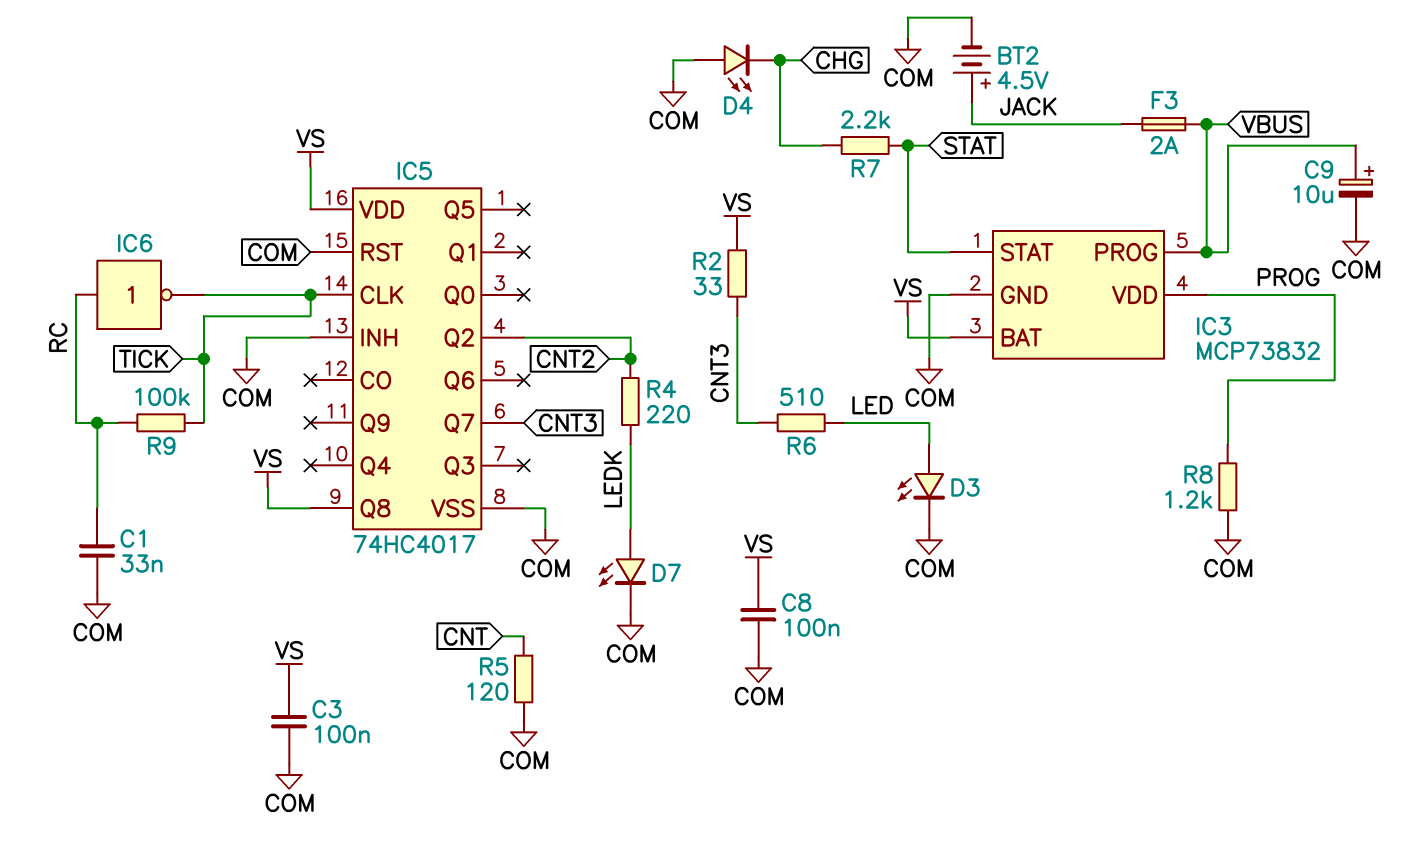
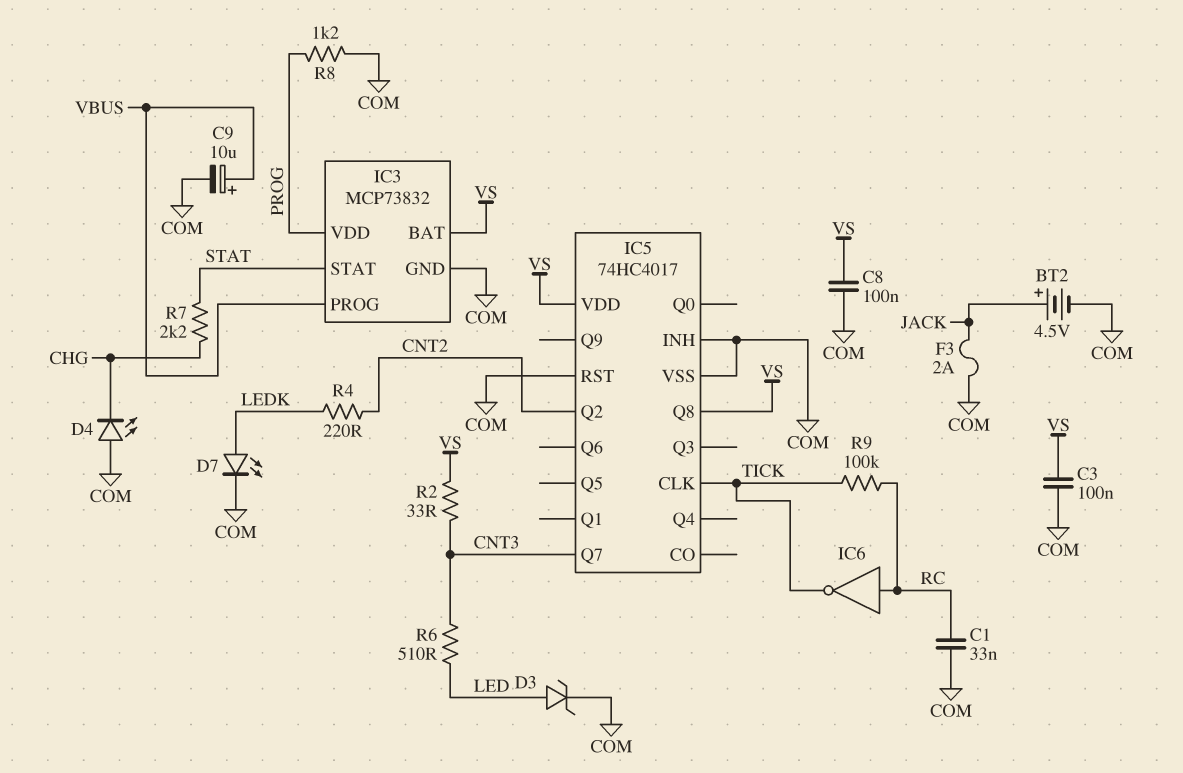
D3: LED (A LED, K COM) -> zener (A LED, K COM)
F3: 2A (JACK, VBUS) -> 2A (COM, JACK)
R5: 120 (CNT, COM) -> none

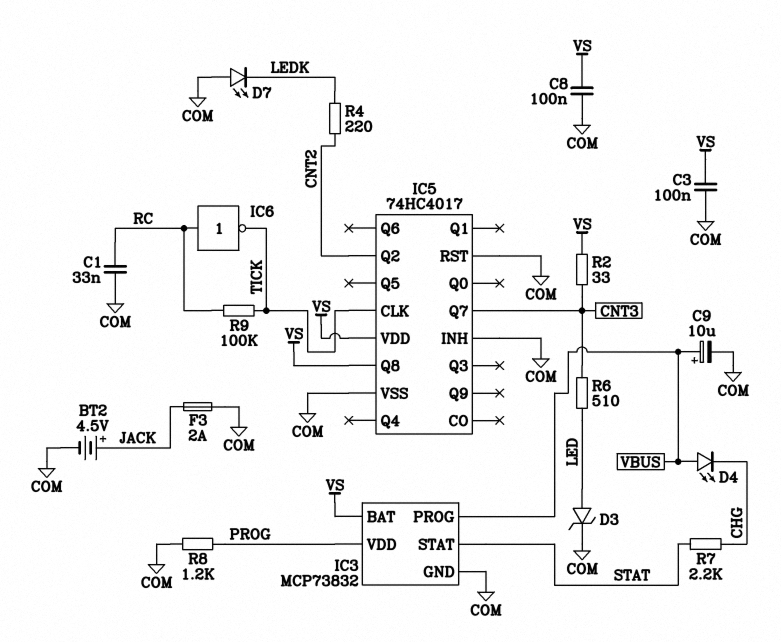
D4: LED (A COM, K CHG) -> LED (A VBUS, K CHG)
D7: LED (A LEDK, K COM) -> LED (A COM, K LEDK)

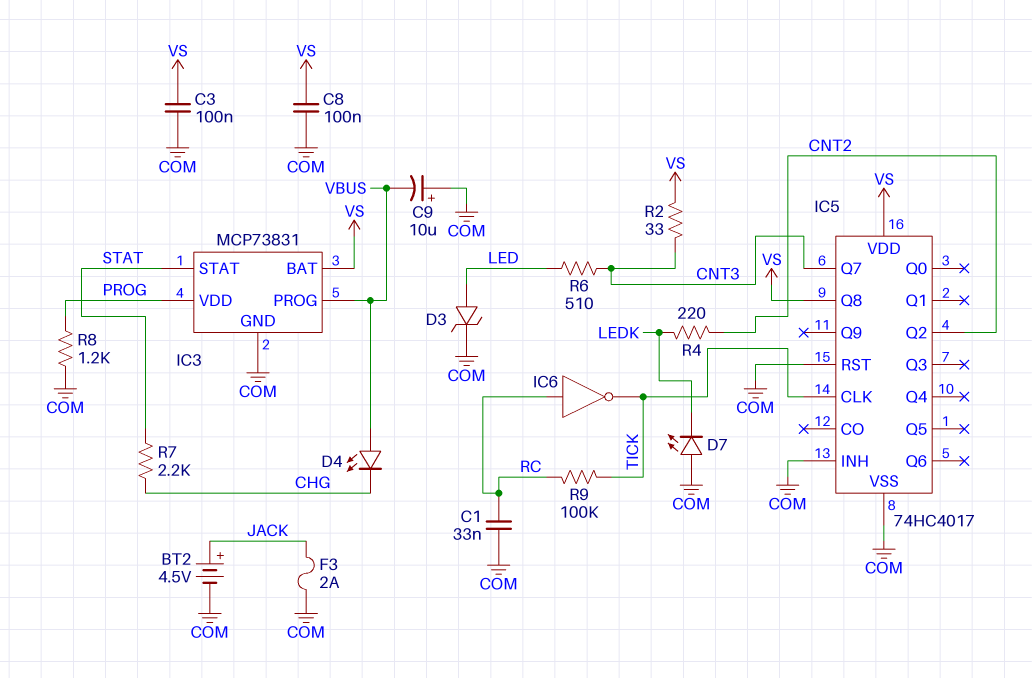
C9: 10uF (plus VBUS, minus COM) -> 10uF (plus COM, minus VBUS)
IC3: MCP73832 -> MCP73831

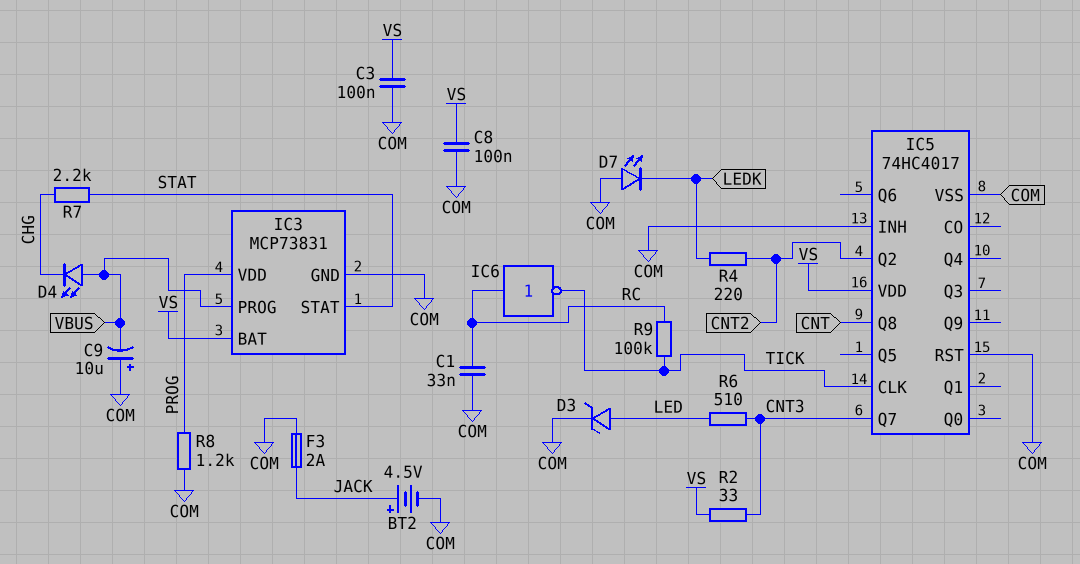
IC5 pin Q8: VS -> CNT

